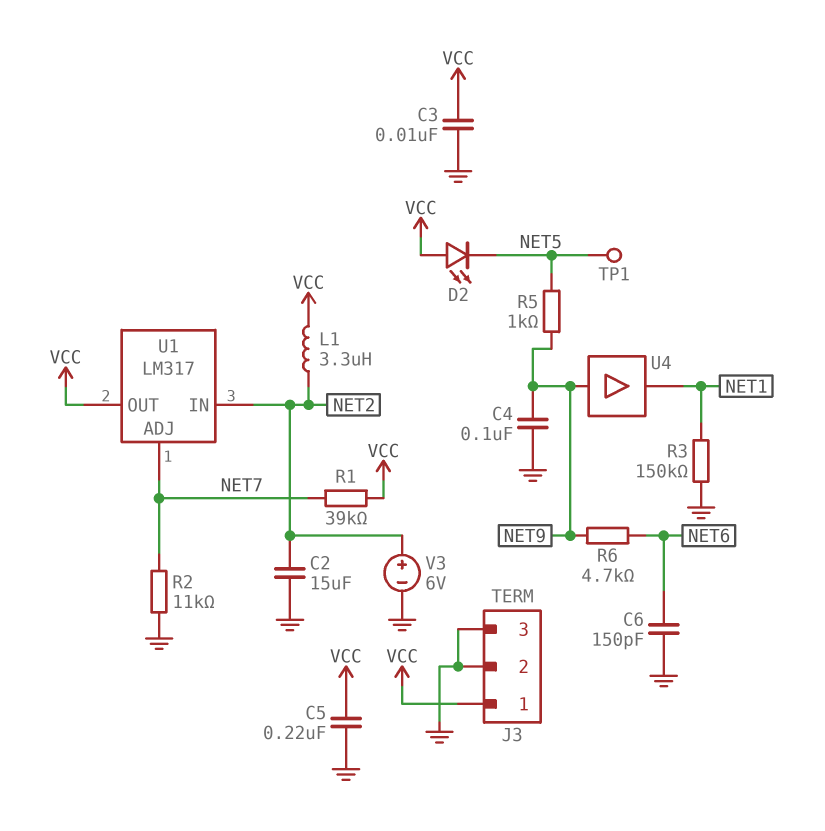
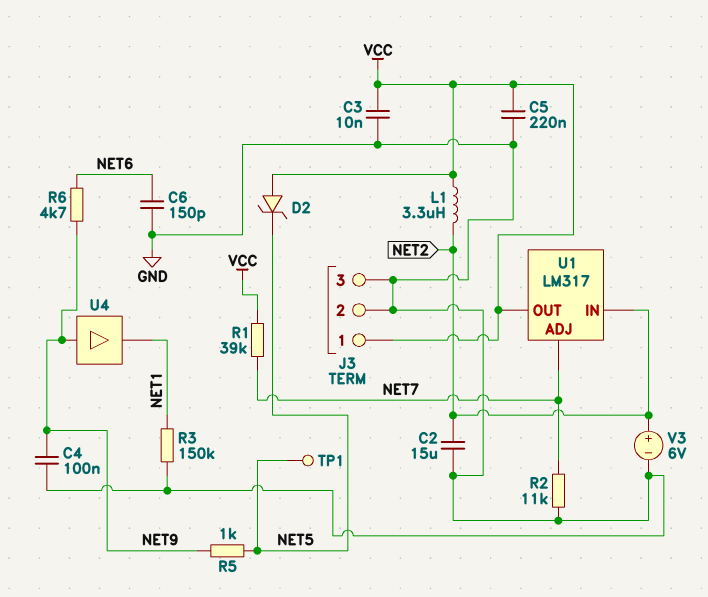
D2: LED (A VCC, K NET5) -> zener (A VCC, K NET5)

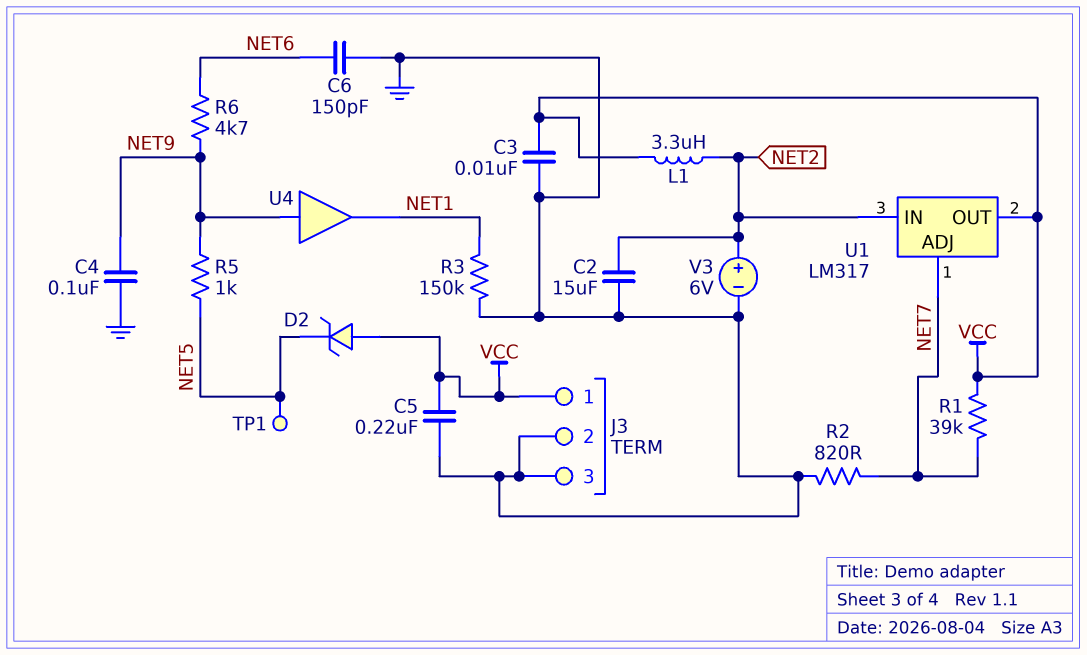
R2: 11k (GND, NET7) -> 820 (GND, NET7)

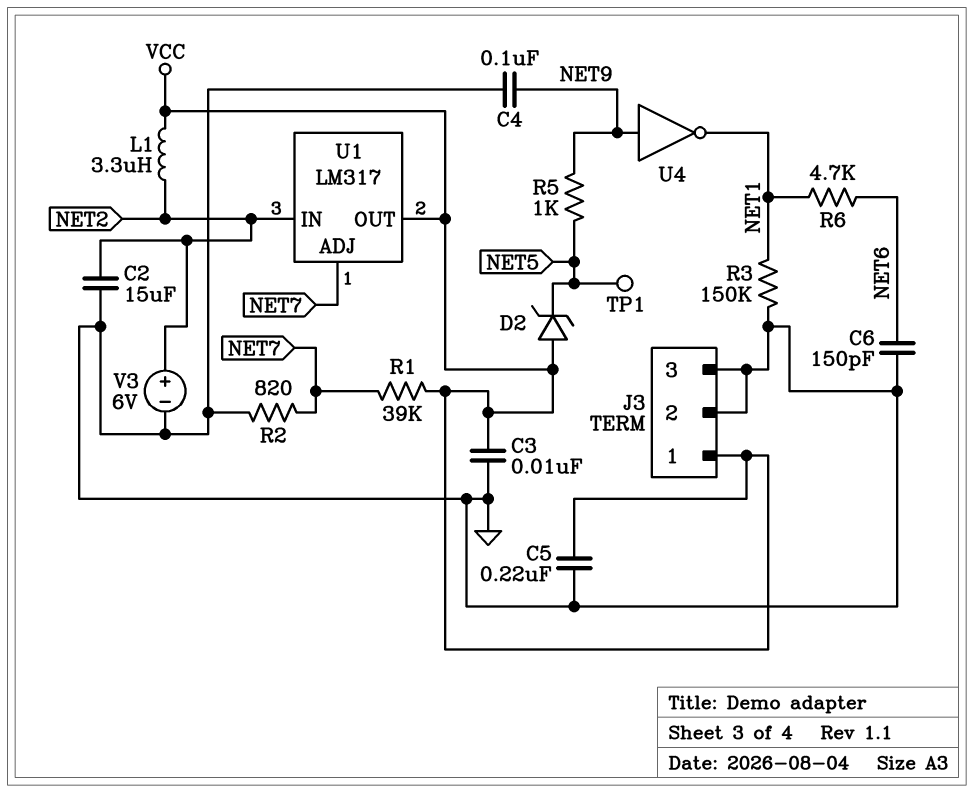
R6: 4.7k (NET6, NET9) -> 4.7k (NET1, NET6)
U4: buffer (in NET9, out NET1) -> NOT (in NET9, out NET1)

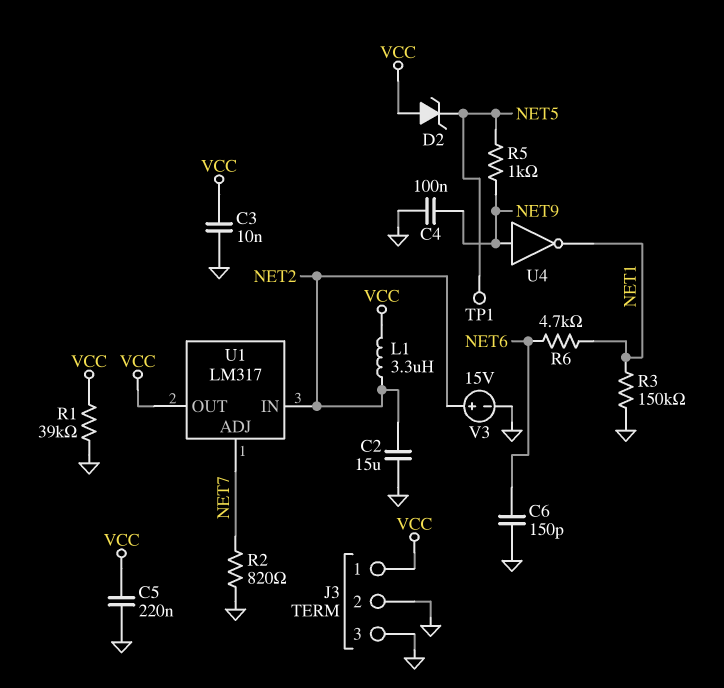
R1: 39k (NET7, VCC) -> 39k (GND, VCC)
V3: 6V (plus NET2, minus GND) -> 15V (plus NET2, minus GND)

